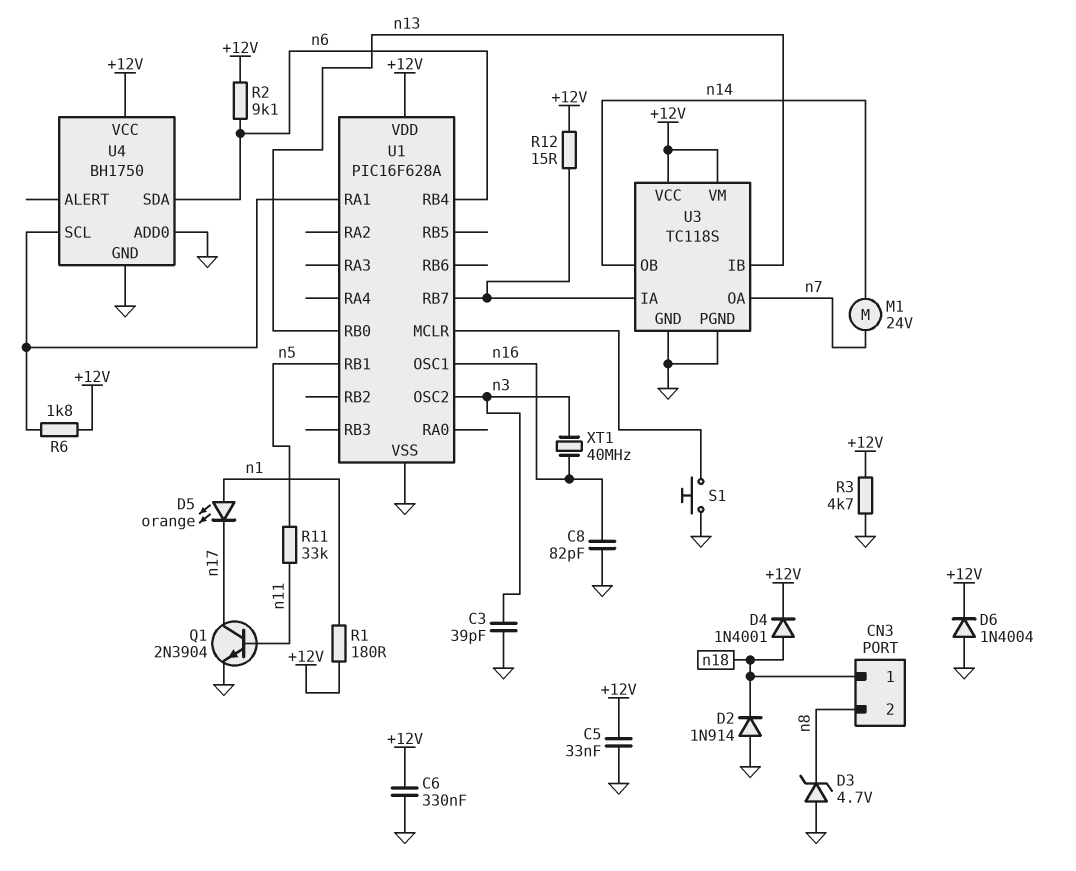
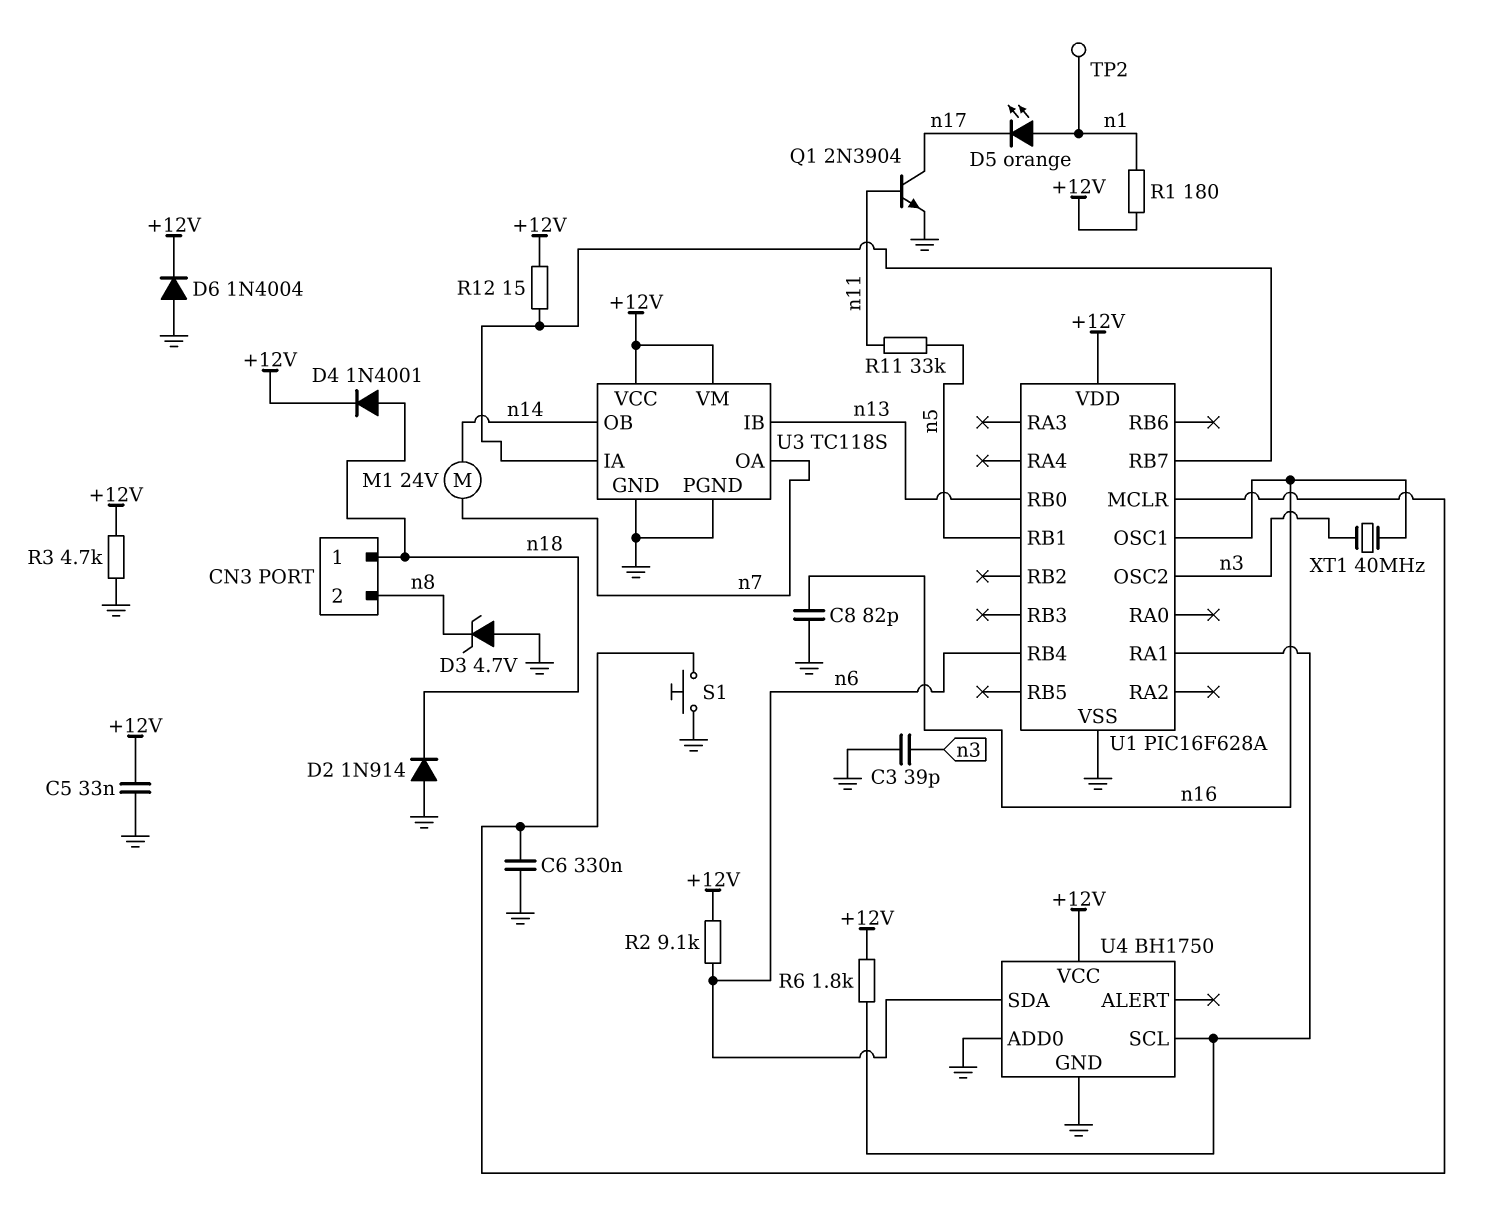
C6: 330nF (+12V, GND) -> 330nF (GND, U1/MCLR)
TP2: none -> test point (n1)

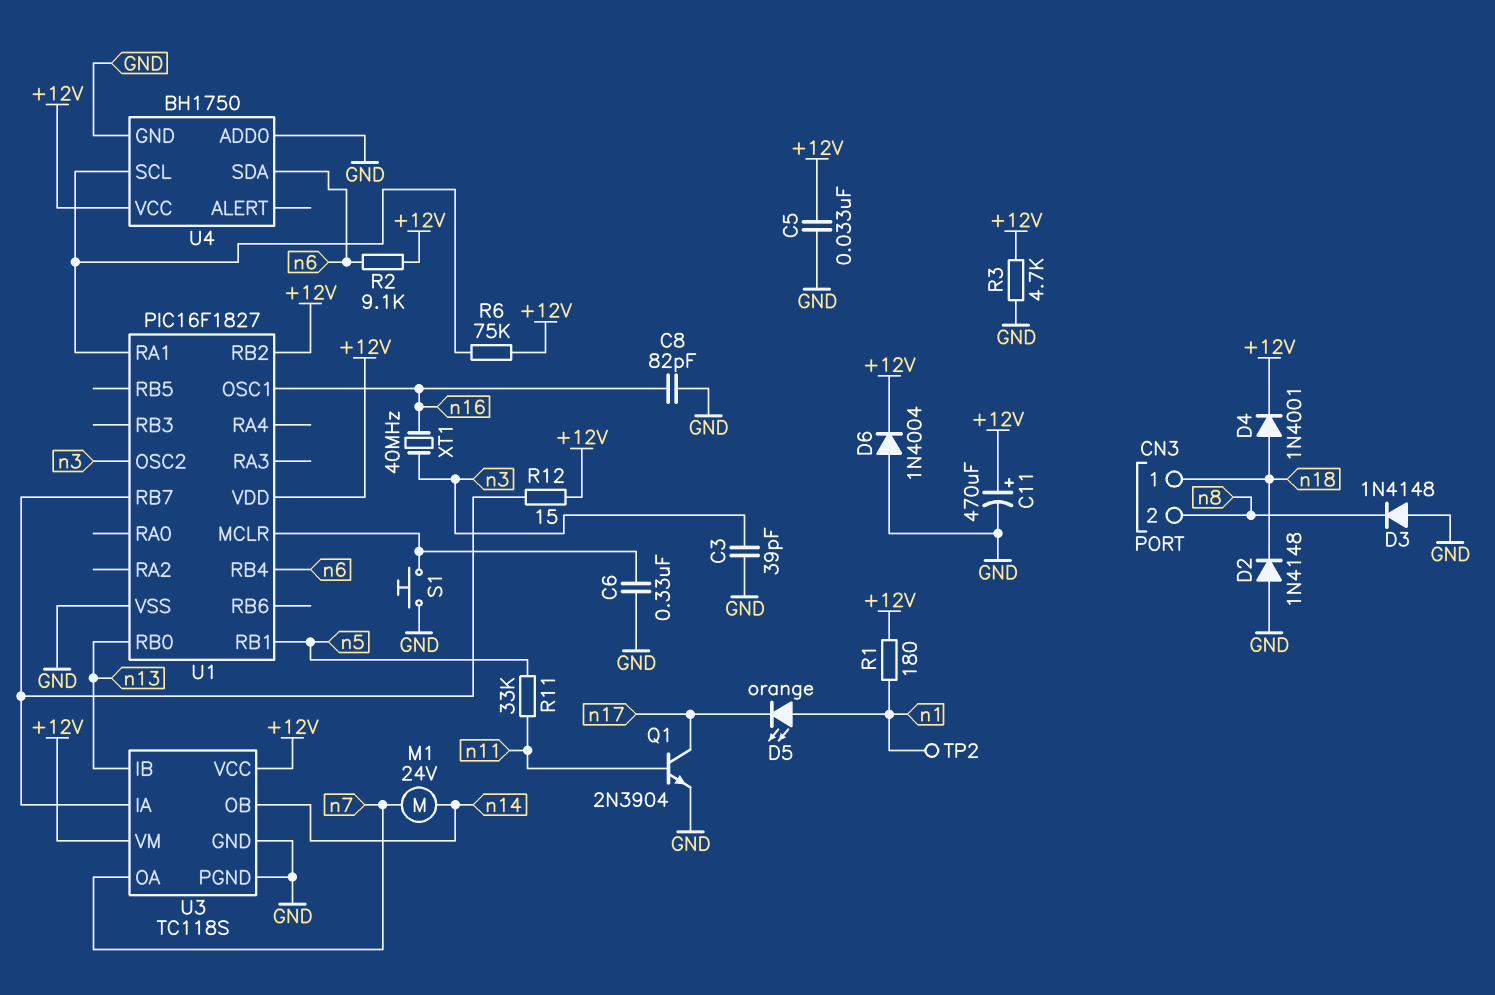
C11: none -> 470uF (plus +12V, minus GND)
D2: diode 1N914 (A GND, K n18) -> diode 1N4148 (A GND, K n18)
D3: zener 4.7V (A GND, K n8) -> diode 1N4148 (A GND, K n8)
R6: 1.8k (+12V, U1/RA1) -> 75k (+12V, U1/RA1)
U1: PIC16F628A -> PIC16F1827
U1 pin RB2: none -> +12V

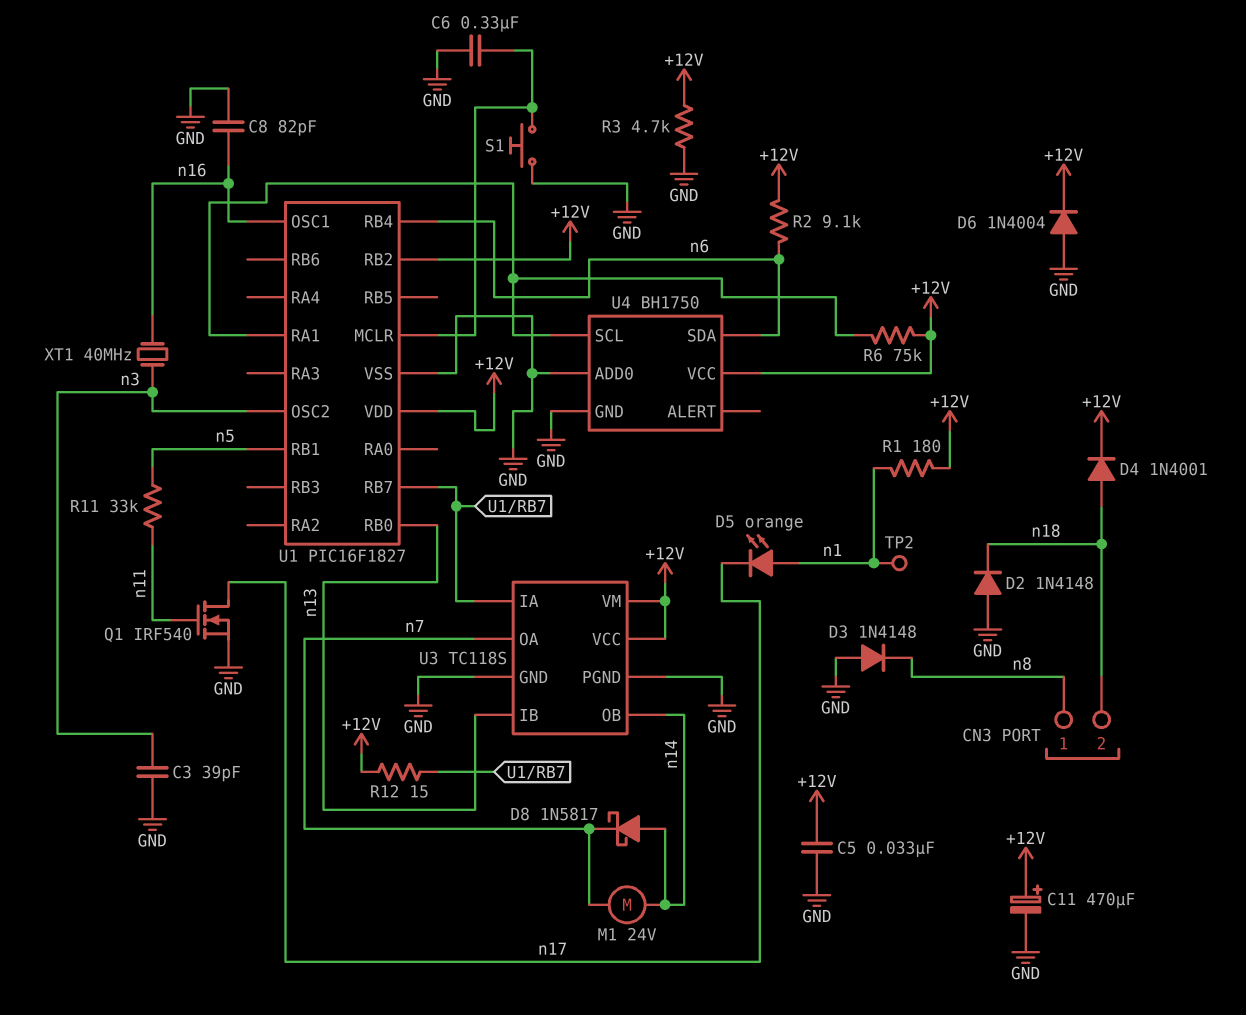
CN3 pin 1: n18 -> n8
CN3 pin 2: n8 -> n18
D8: none -> schottky 1N5817 (A n14, K n7)
Q1: NPN 2N3904 (B n11, C n17, E GND) -> NMOS IRF540 (G n11, D n17, S GND)

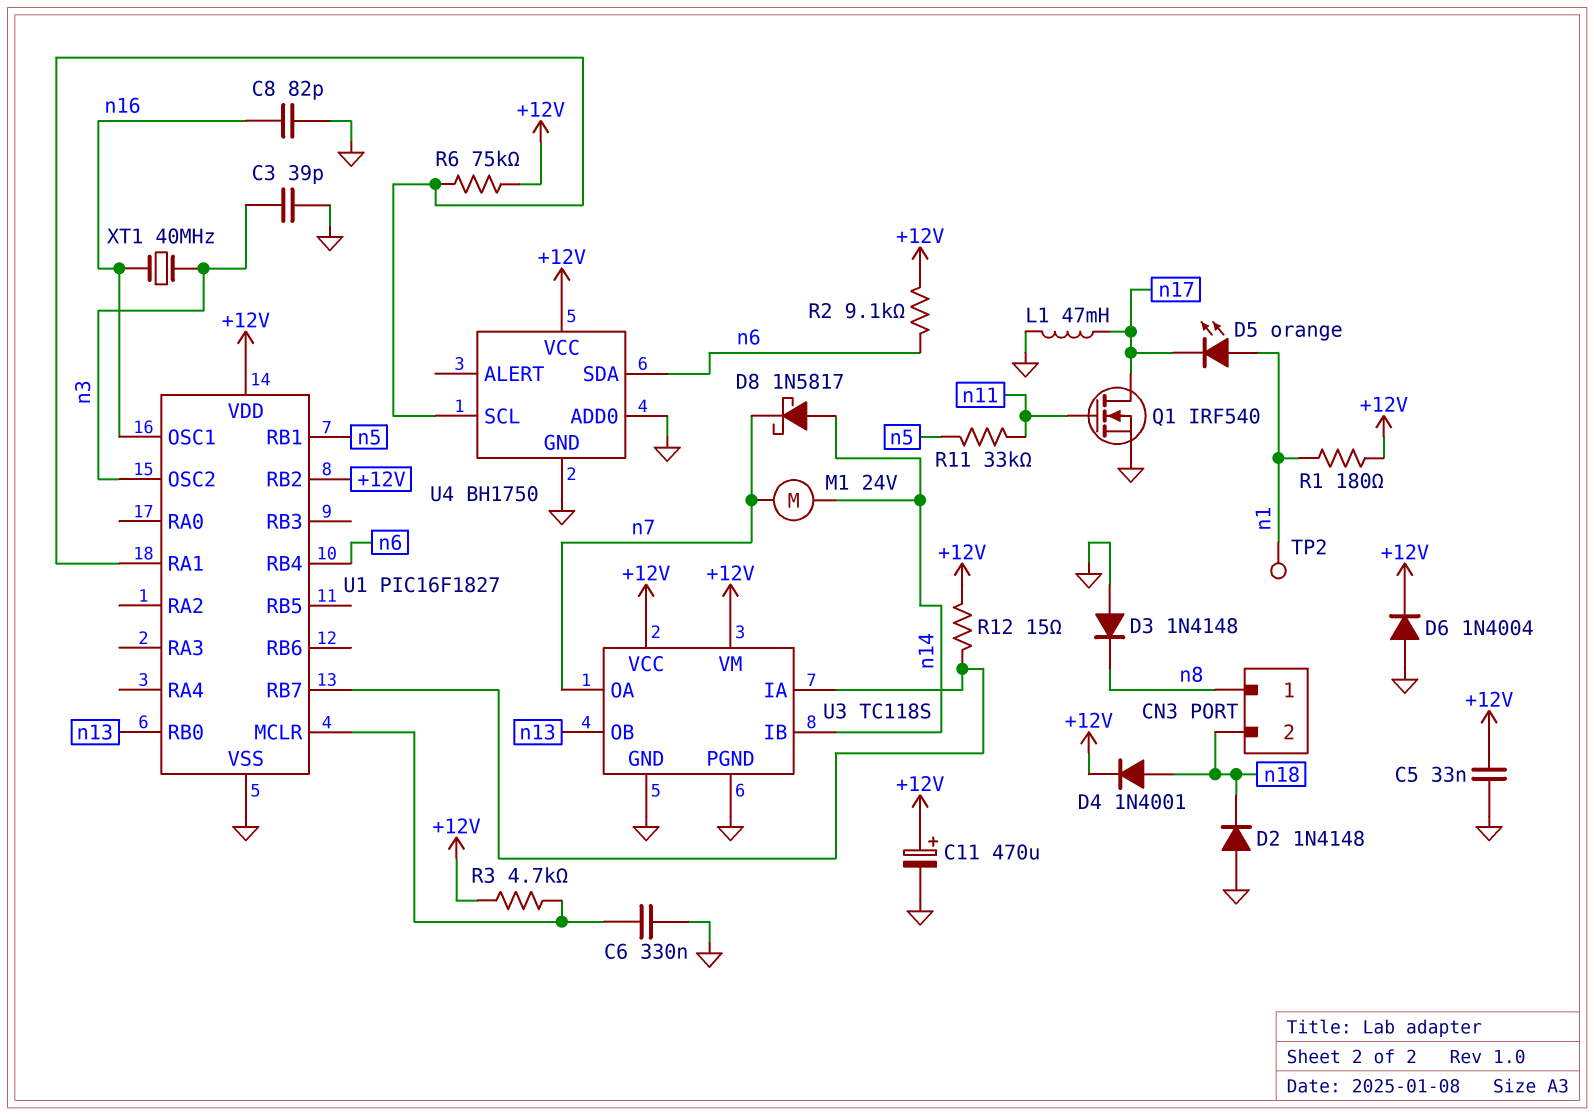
L1: none -> 47mH (GND, n17)
R3: 4.7k (+12V, GND) -> 4.7k (+12V, U1/MCLR)
S1: button (GND, U1/MCLR) -> none
U3 pin IB: n13 -> n14
U3 pin OB: n14 -> n13

